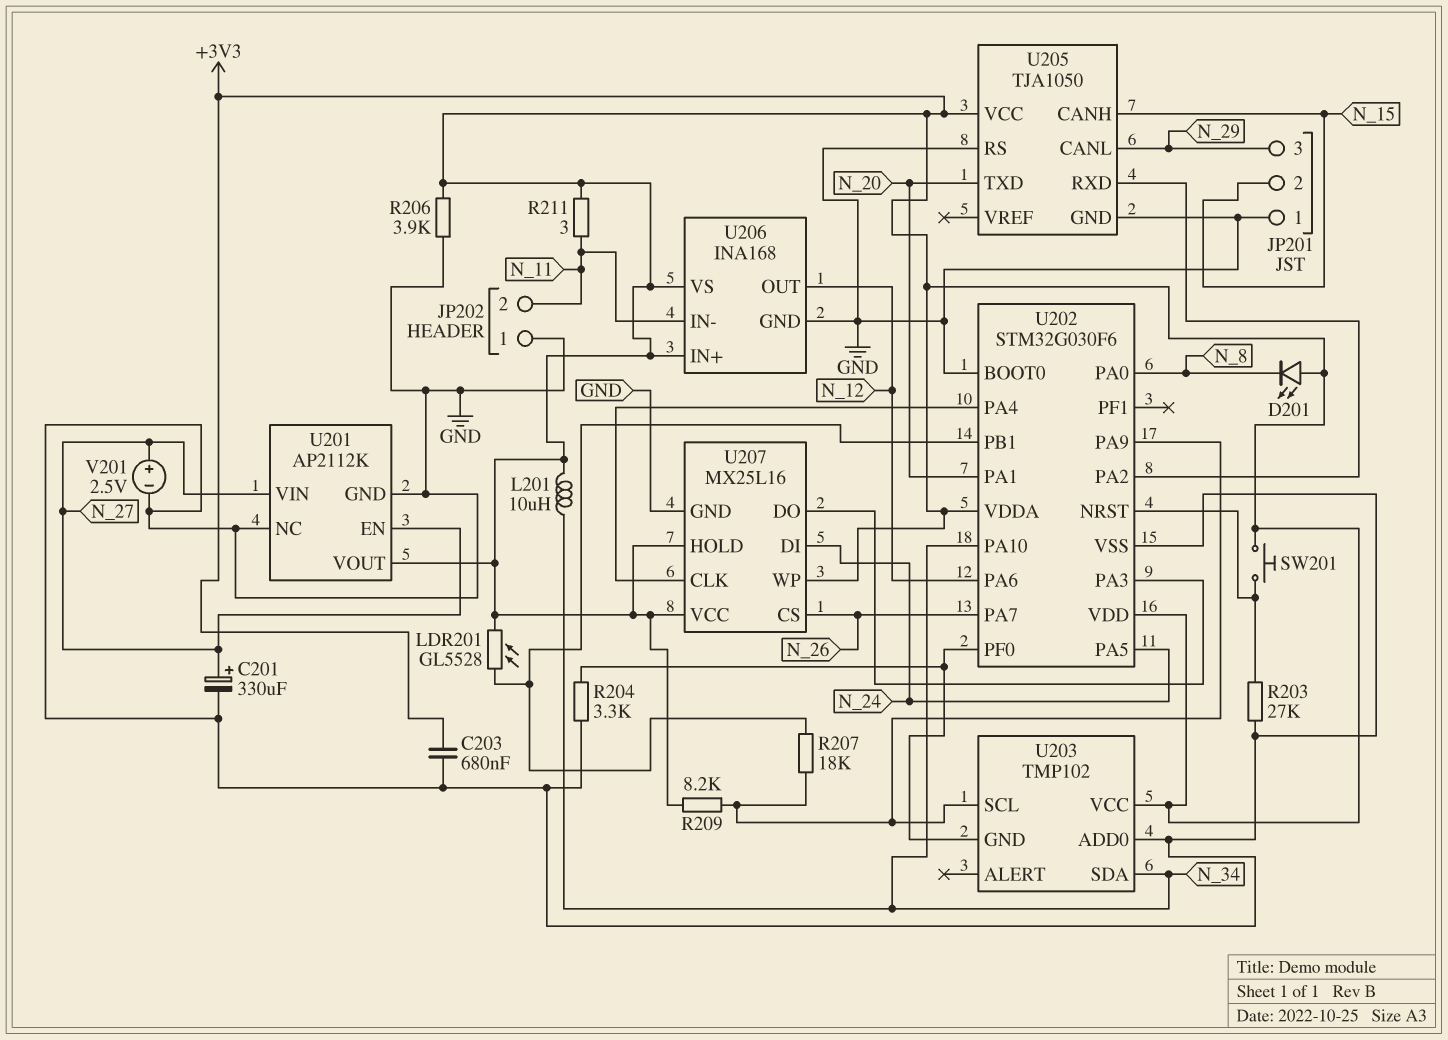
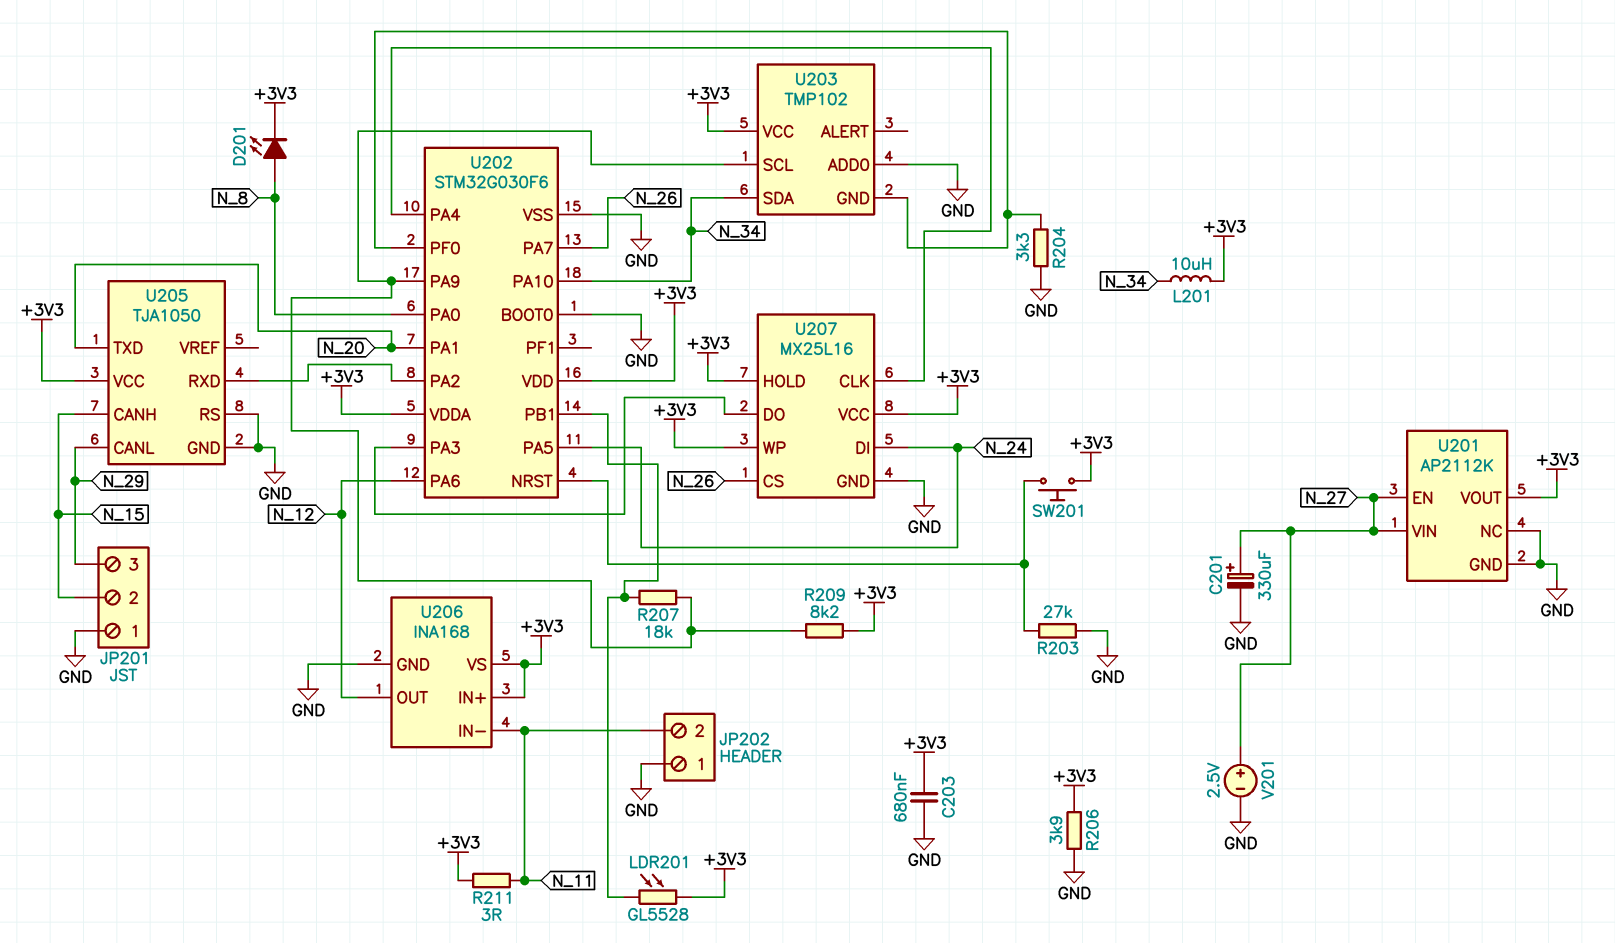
D201: LED (A +3V3, K N_8) -> LED (A N_8, K +3V3)

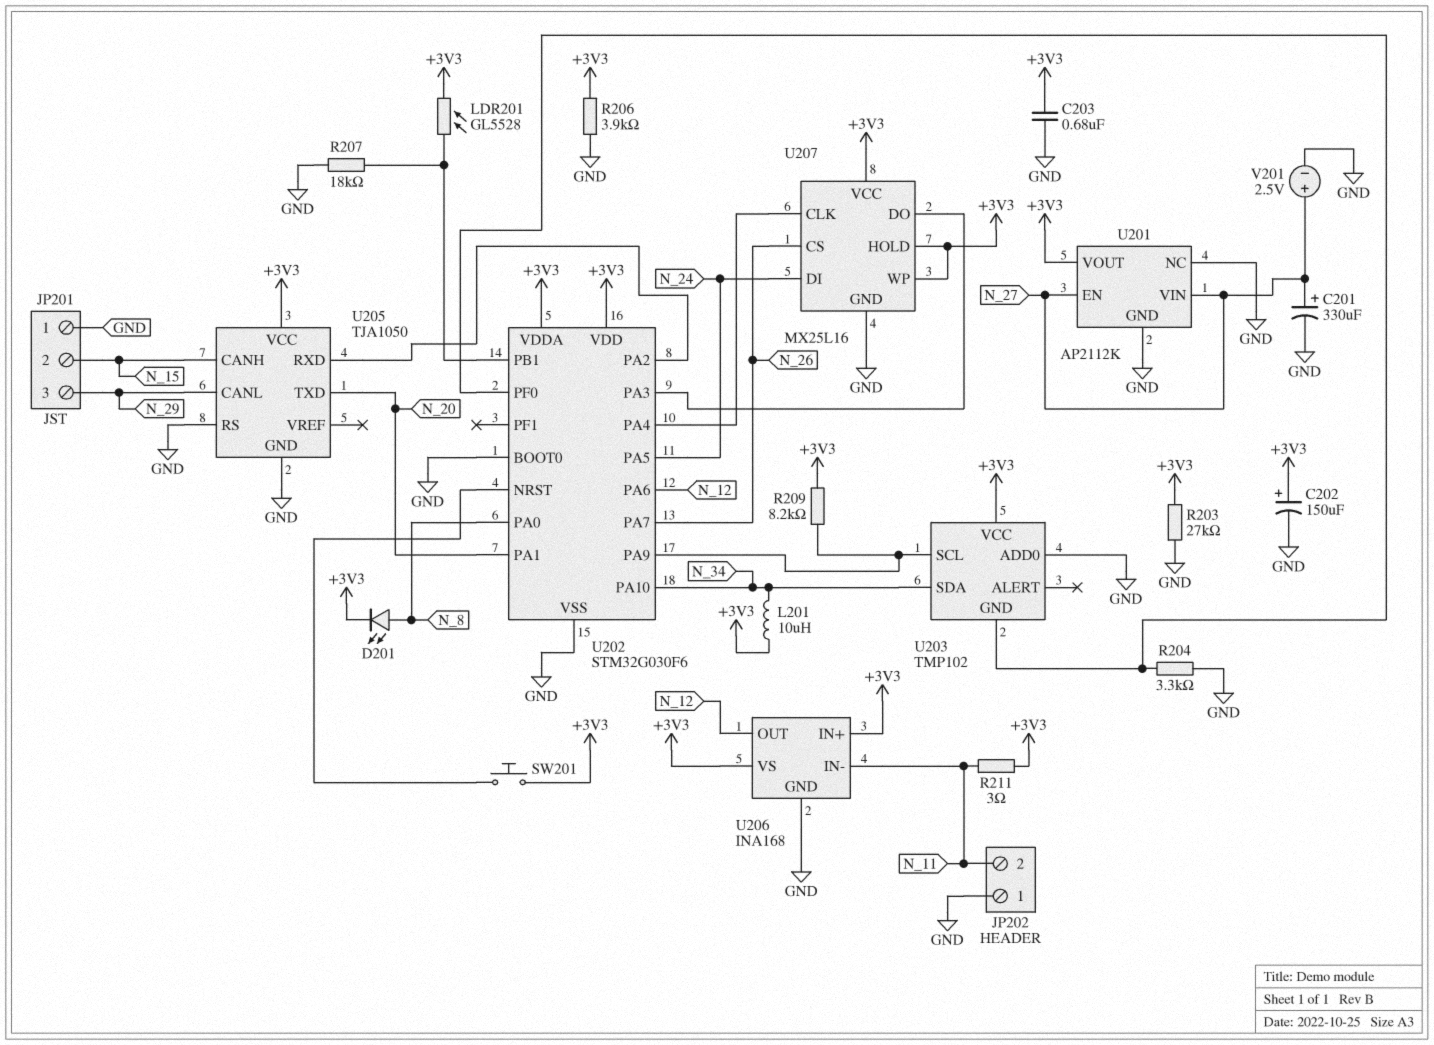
C202: none -> 150uF (plus +3V3, minus GND)
R203: 27k (GND, U202/NRST) -> 27k (+3V3, GND)
R207: 18k (U202/PA9, U202/PB1) -> 18k (GND, U202/PB1)

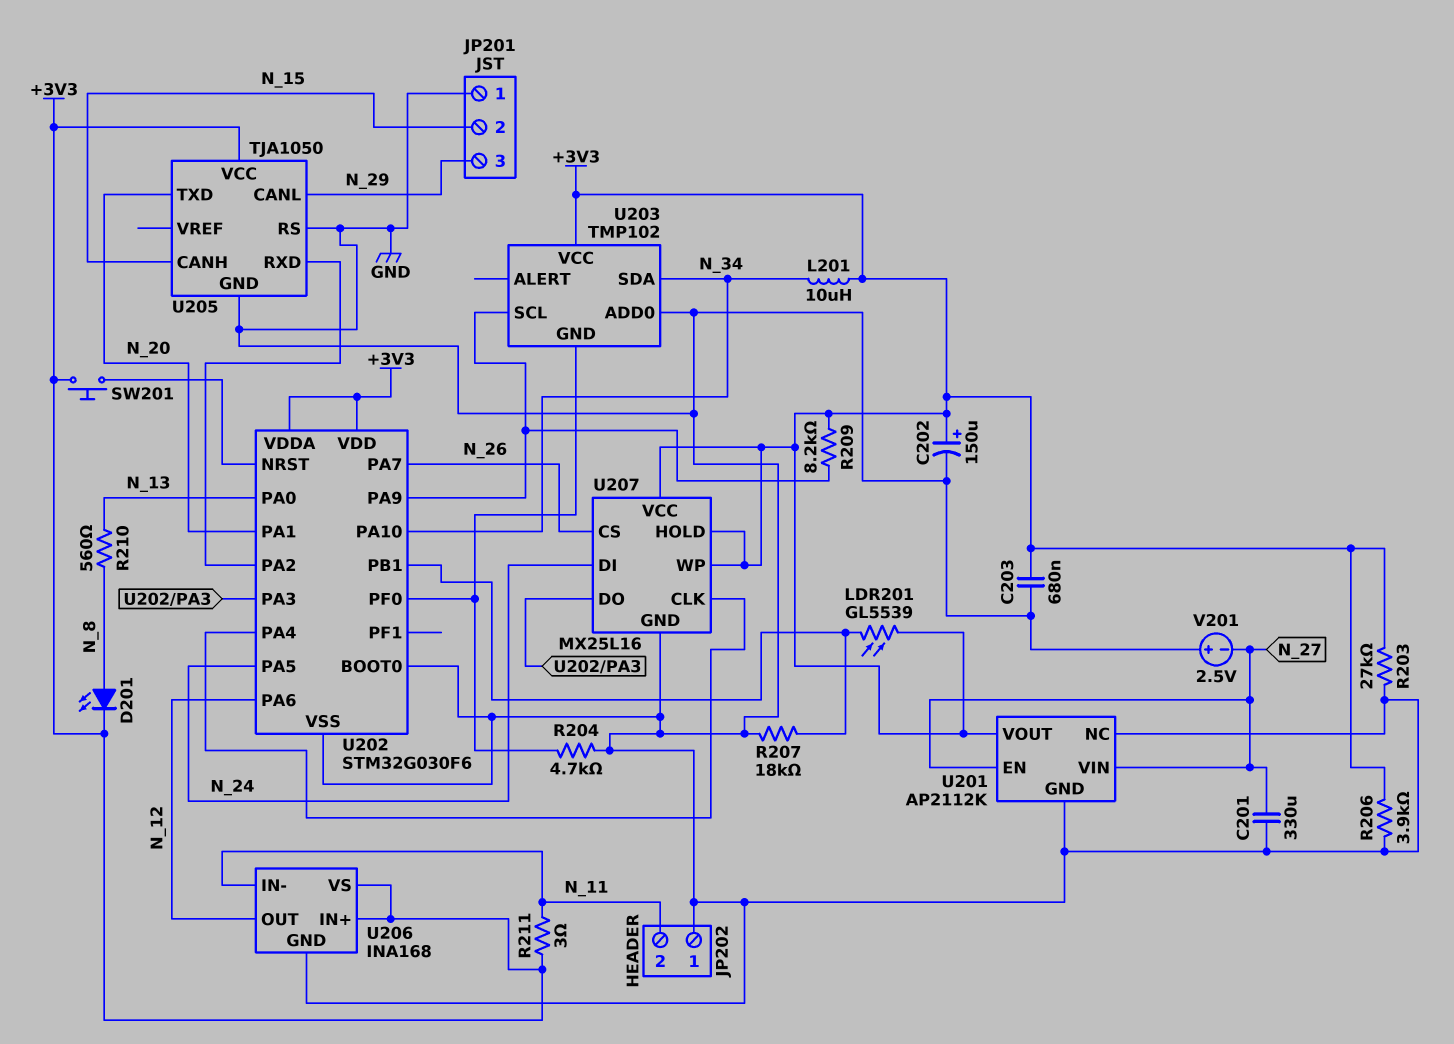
C201: 330uF (plus N_27, minus GND) -> 330uF (GND, N_27)
LDR201: GL5528 (+3V3, U202/PB1) -> GL5539 (+3V3, U202/PB1)
R204: 3.3k (GND, U202/PF0) -> 4.7k (GND, U202/PF0)
R210: none -> 560 (N_8, N_13)
U202 pin PA0: N_8 -> N_13
V201: 2.5V (plus N_27, minus GND) -> 2.5V (plus GND, minus N_27)

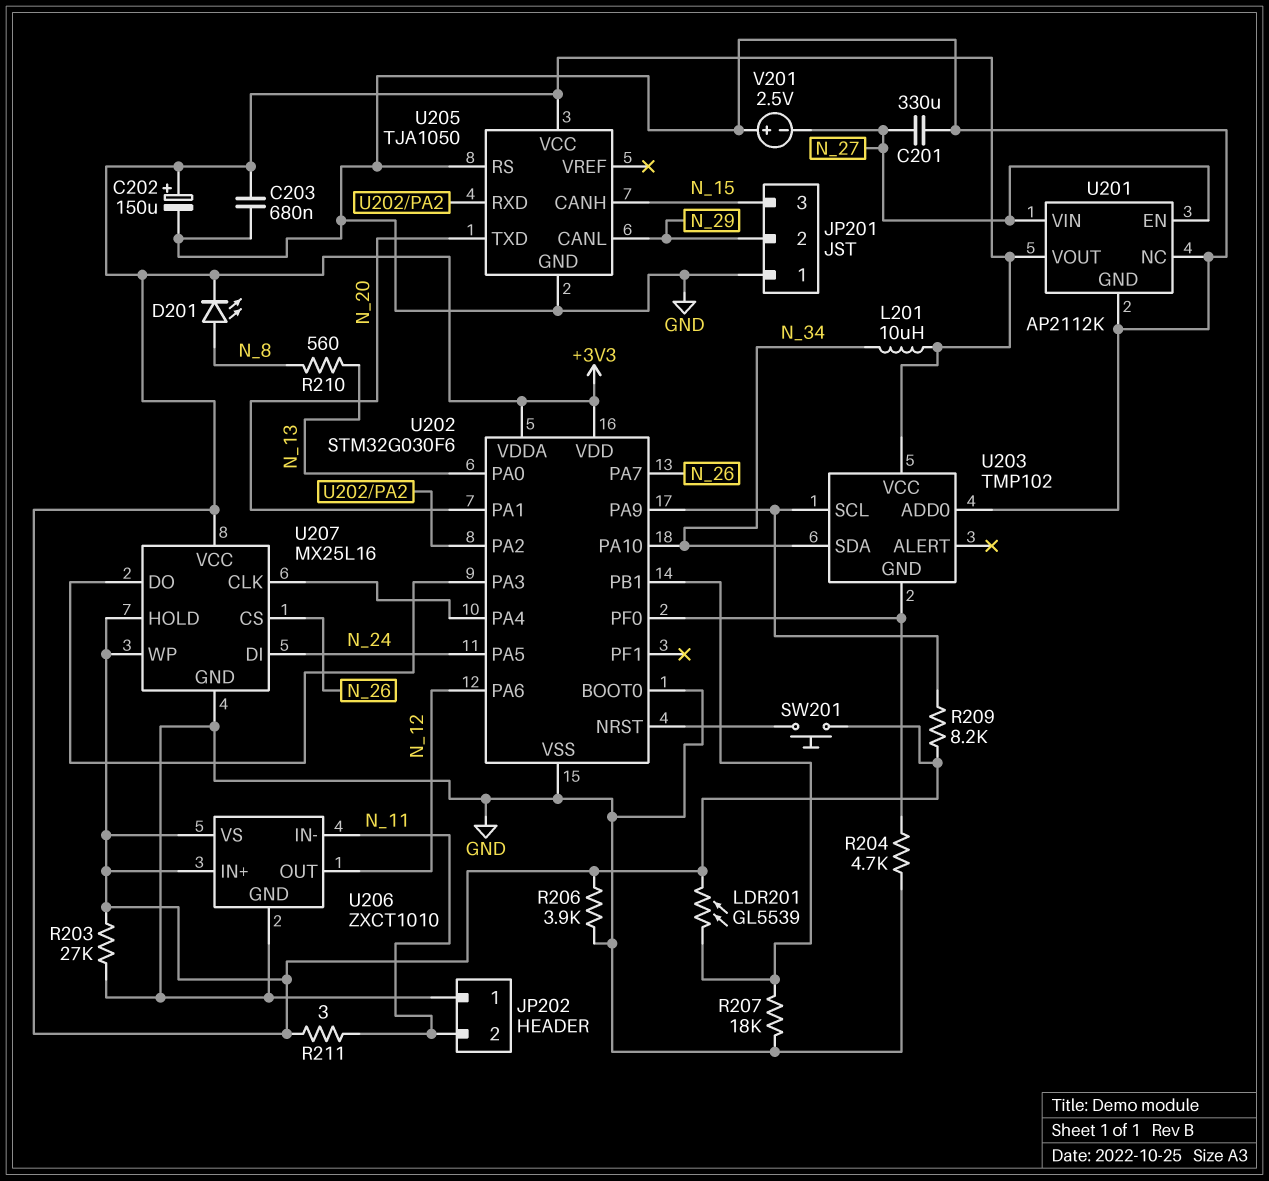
JP201 pin 2: N_15 -> N_29
JP201 pin 3: N_29 -> N_15
U206: INA168 -> ZXCT1010

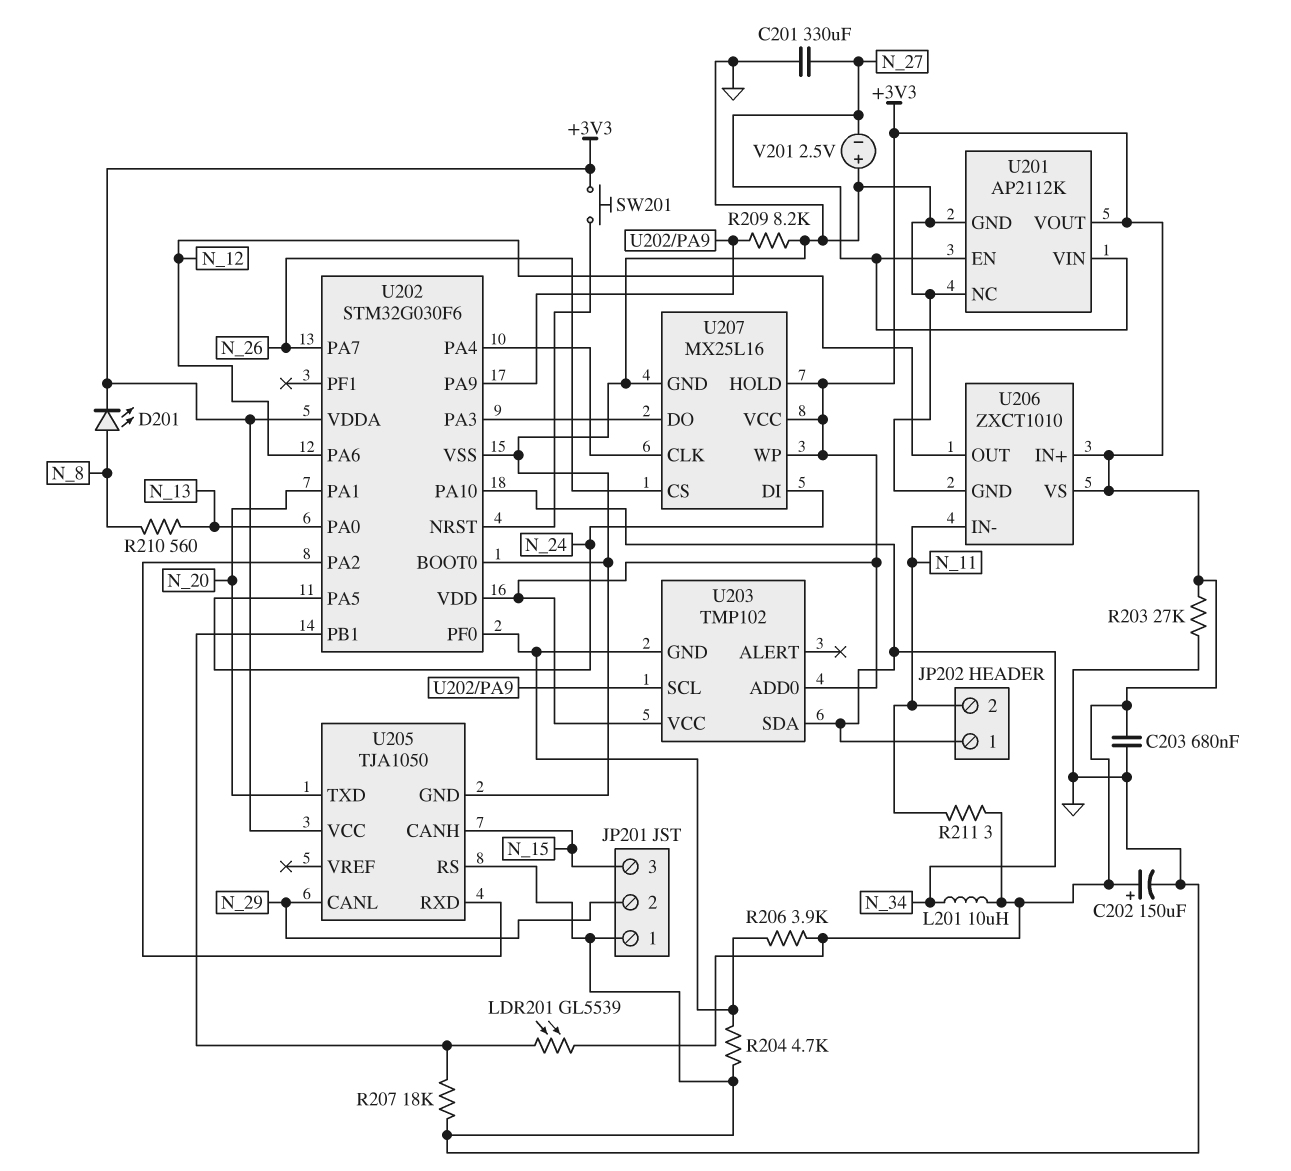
JP202 pin 1: GND -> N_34
R206: 3.9k (+3V3, GND) -> 3.9k (+3V3, U202/PF0)
R209: 8.2k (+3V3, U202/PA9) -> 8.2k (GND, U202/PA9)
U203 pin ADD0: GND -> +3V3

